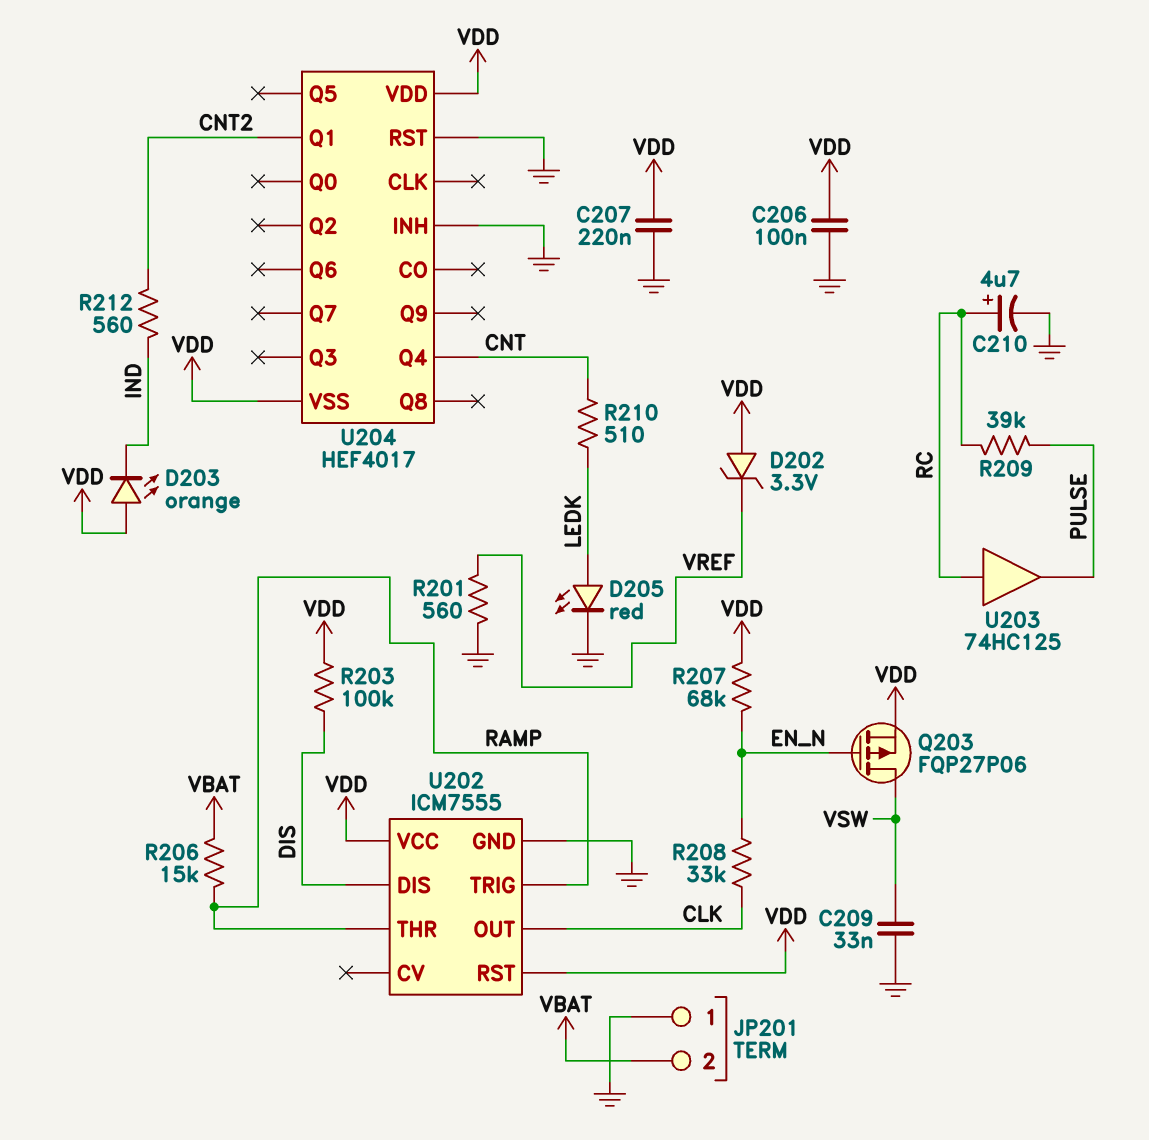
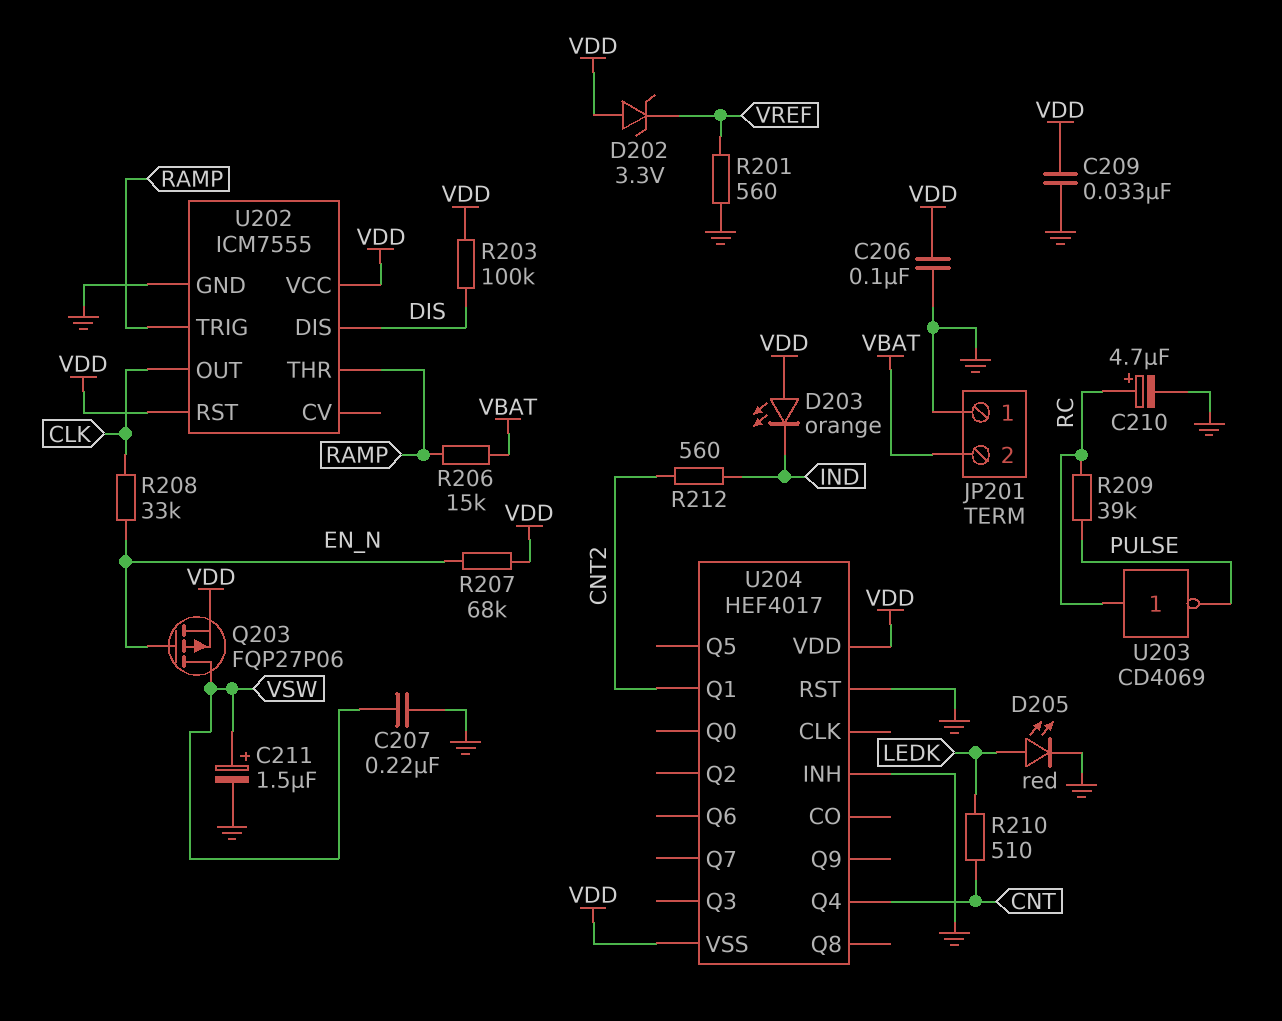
C207: 220nF (GND, VDD) -> 220nF (GND, VSW)
C209: 33nF (GND, VSW) -> 33nF (GND, VDD)
C211: none -> 1.5uF (plus VSW, minus GND)
U203: buffer 74HC125 (in RC, out PULSE) -> NOT CD4069 (in RC, out PULSE)

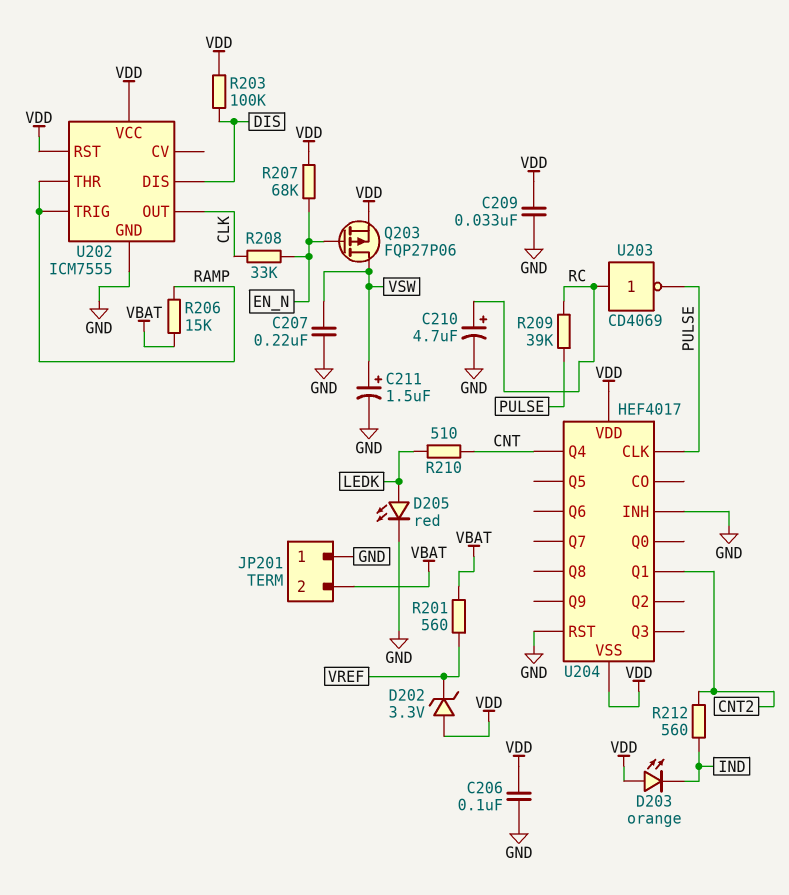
R201: 560 (GND, VREF) -> 560 (VBAT, VREF)
U204 pin CLK: none -> PULSE

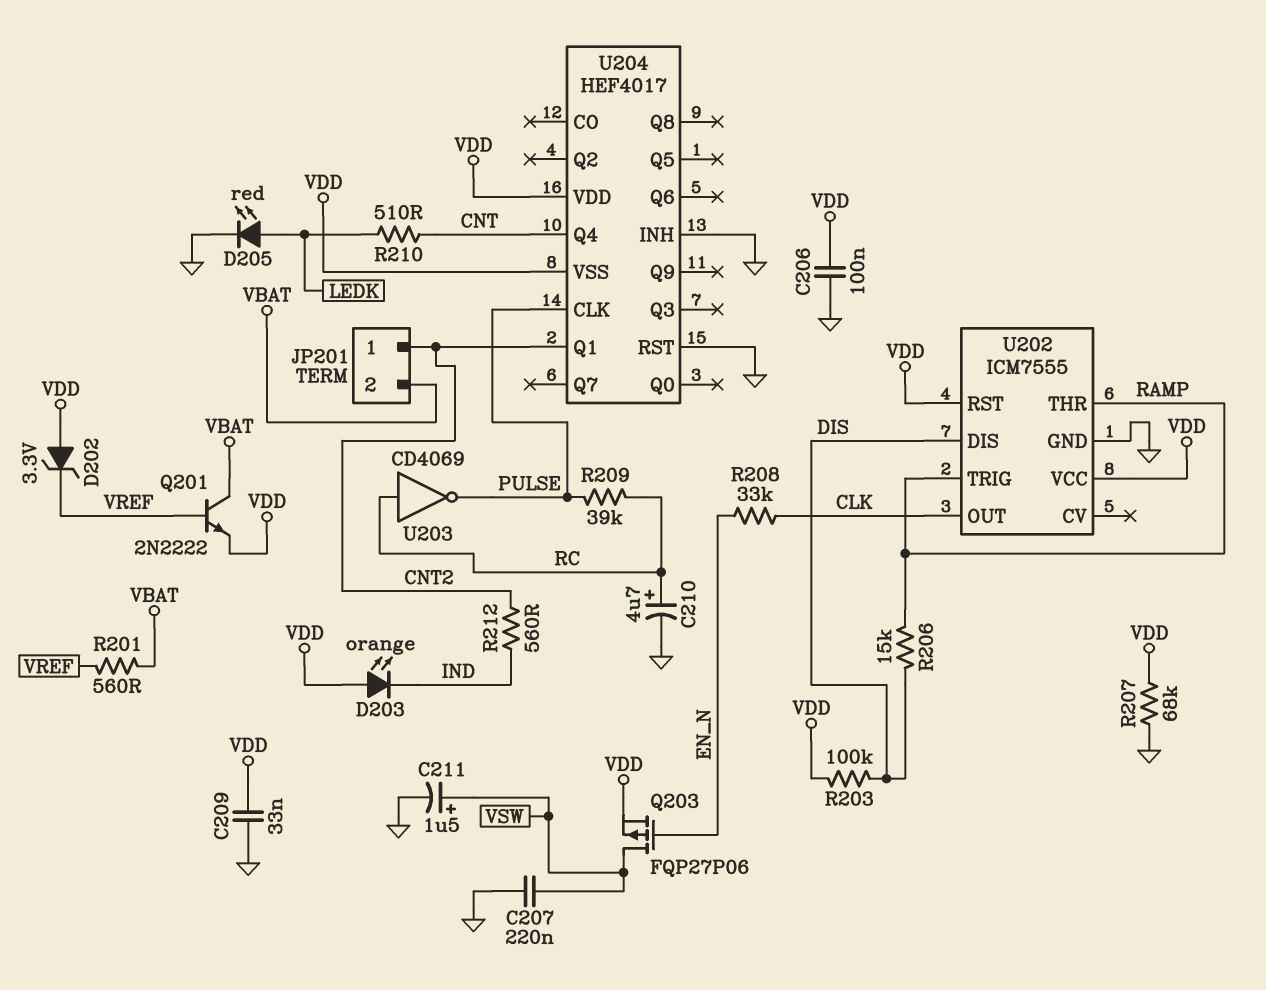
JP201 pin 1: GND -> CNT2
Q201: none -> NPN 2N2222 (B VREF, C VBAT, E VDD)
R206: 15k (RAMP, VBAT) -> 15k (DIS, RAMP)
R207: 68k (EN_N, VDD) -> 68k (GND, VDD)

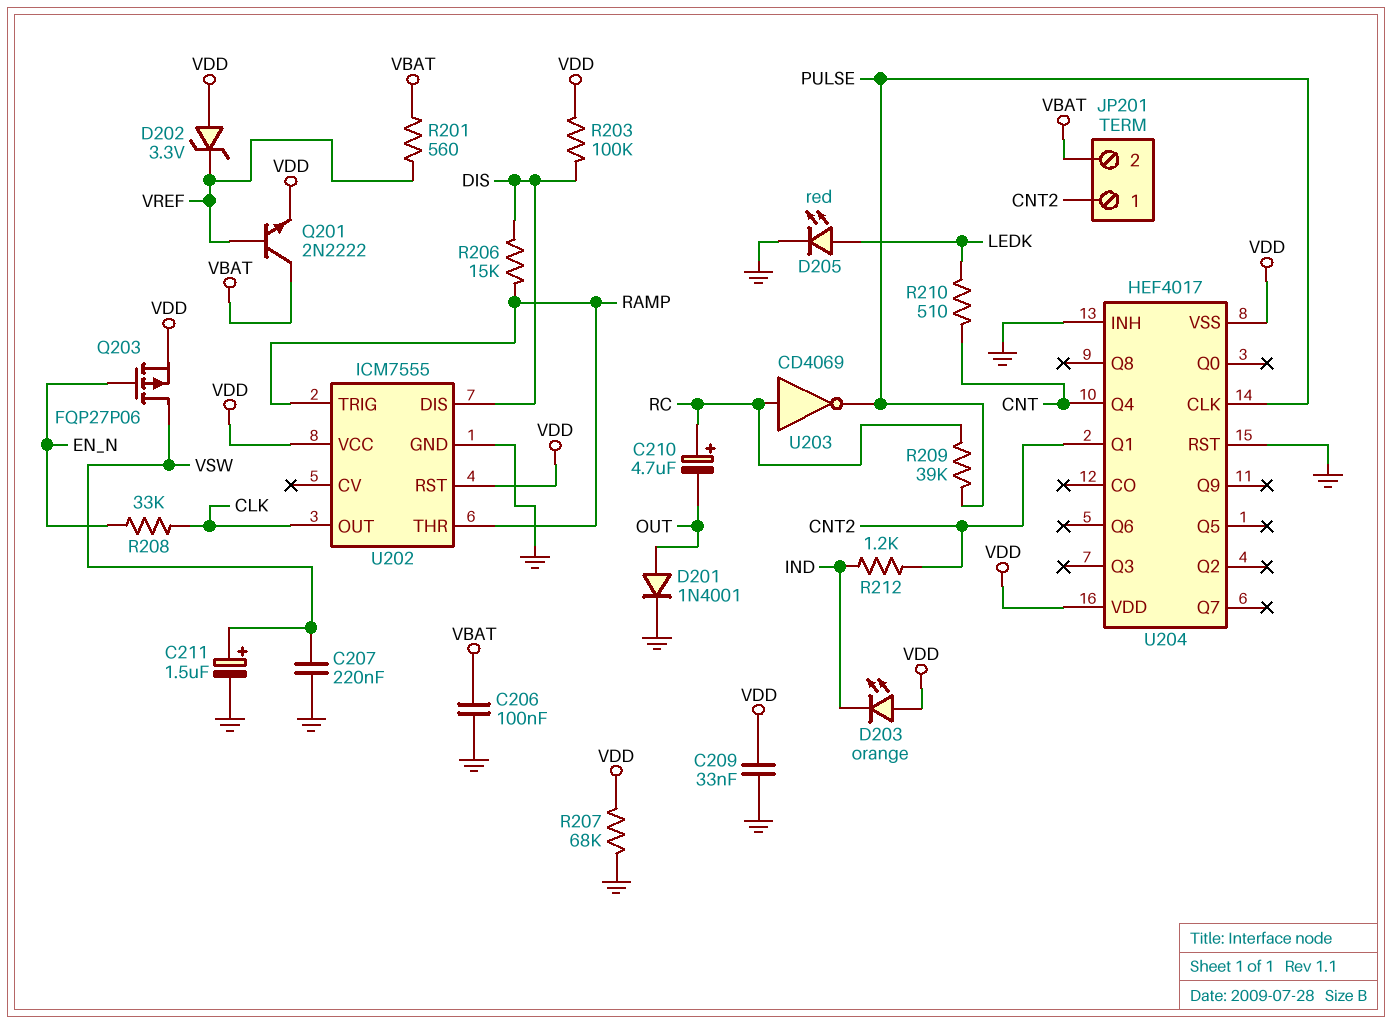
C206: 100nF (GND, VDD) -> 100nF (GND, VBAT)
C210: 4.7uF (plus RC, minus GND) -> 4.7uF (plus RC, minus OUT)
D201: none -> diode 1N4001 (A OUT, K GND)
R212: 560 (CNT2, IND) -> 1.2k (CNT2, IND)

